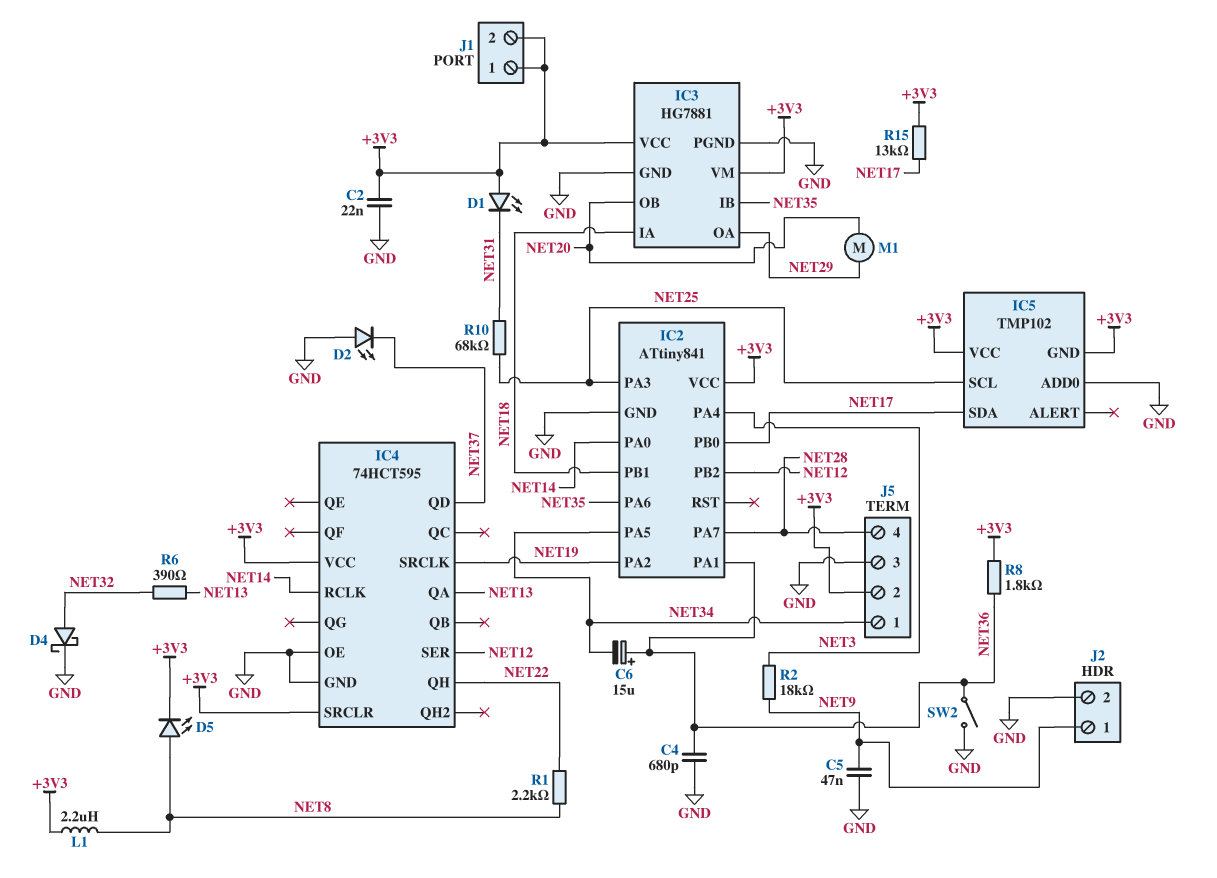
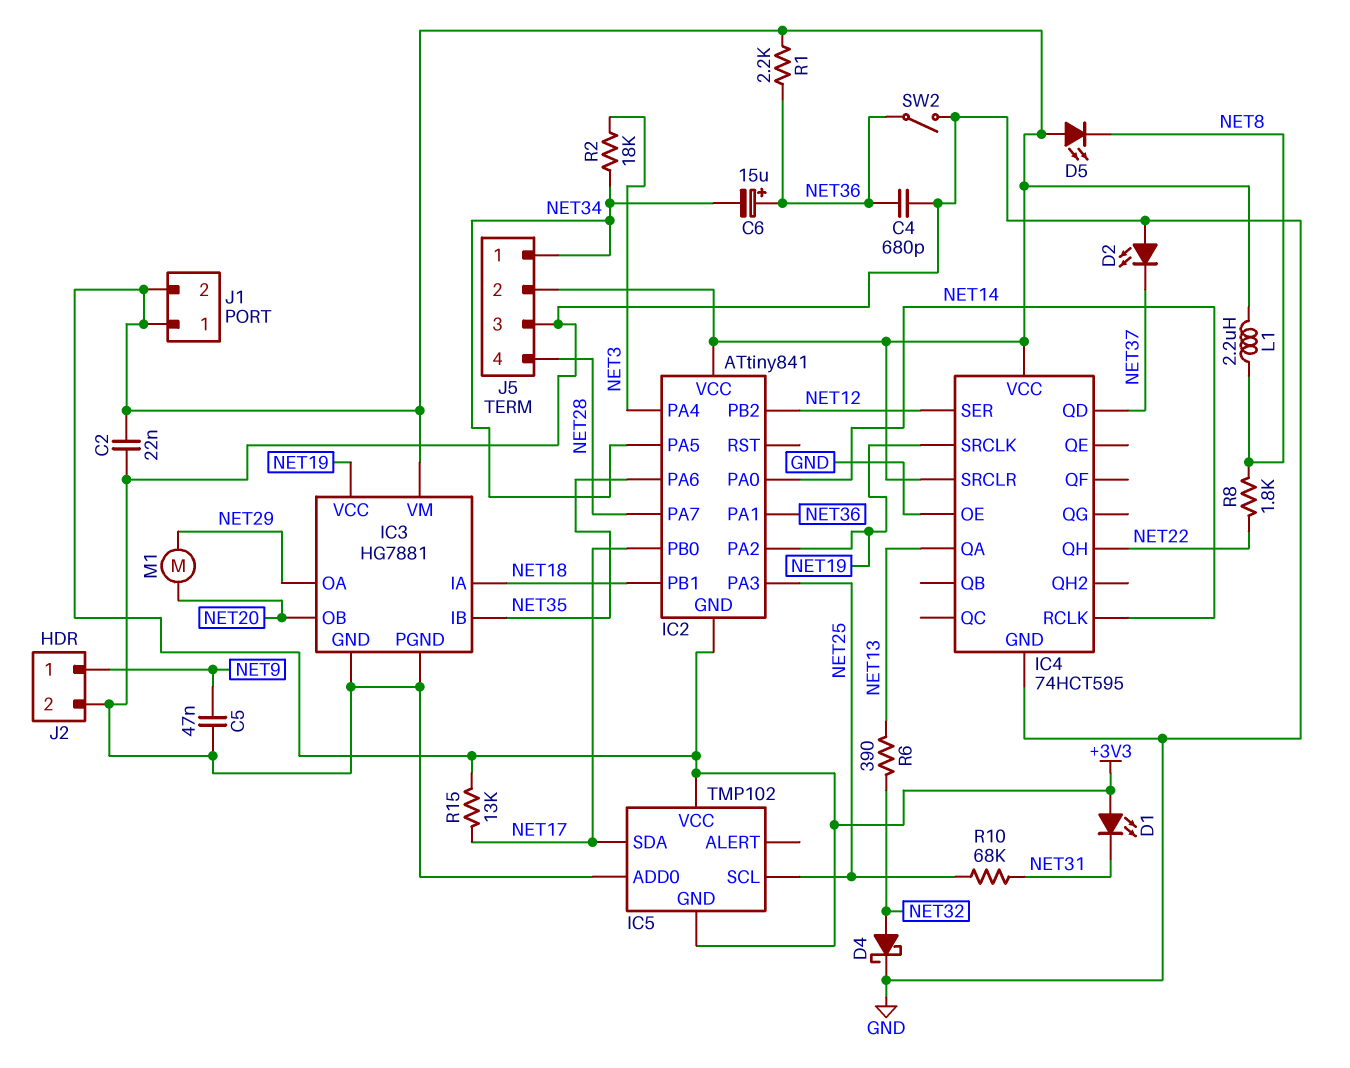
D5: LED (A NET8, K +3V3) -> LED (A +3V3, K NET8)
IC2 pin GND: GND -> +3V3
IC3 pin VCC: +3V3 -> NET19
R1: 2.2k (NET8, NET22) -> 2.2k (+3V3, NET36)
R2: 18k (NET3, NET9) -> 18k (NET3, NET34)
R8: 1.8k (+3V3, NET36) -> 1.8k (NET8, NET22)

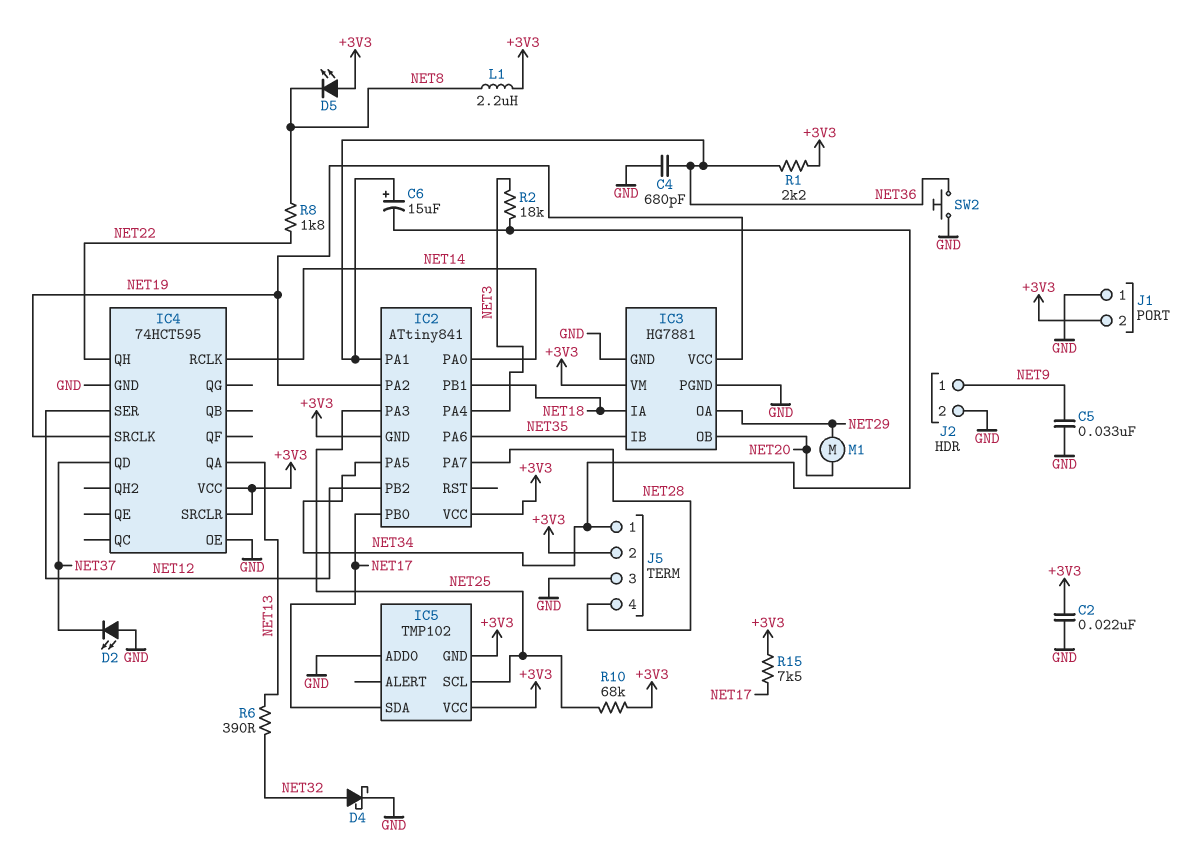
C5: 47nF (GND, NET9) -> 33nF (GND, NET9)
D1: LED (A +3V3, K NET31) -> none
J1 pin 1: +3V3 -> GND
R10: 68k (NET25, NET31) -> 68k (+3V3, NET25)
R15: 13k (+3V3, NET17) -> 7.5k (+3V3, NET17)
SW2: switch (GND, NET36) -> button (GND, NET36)

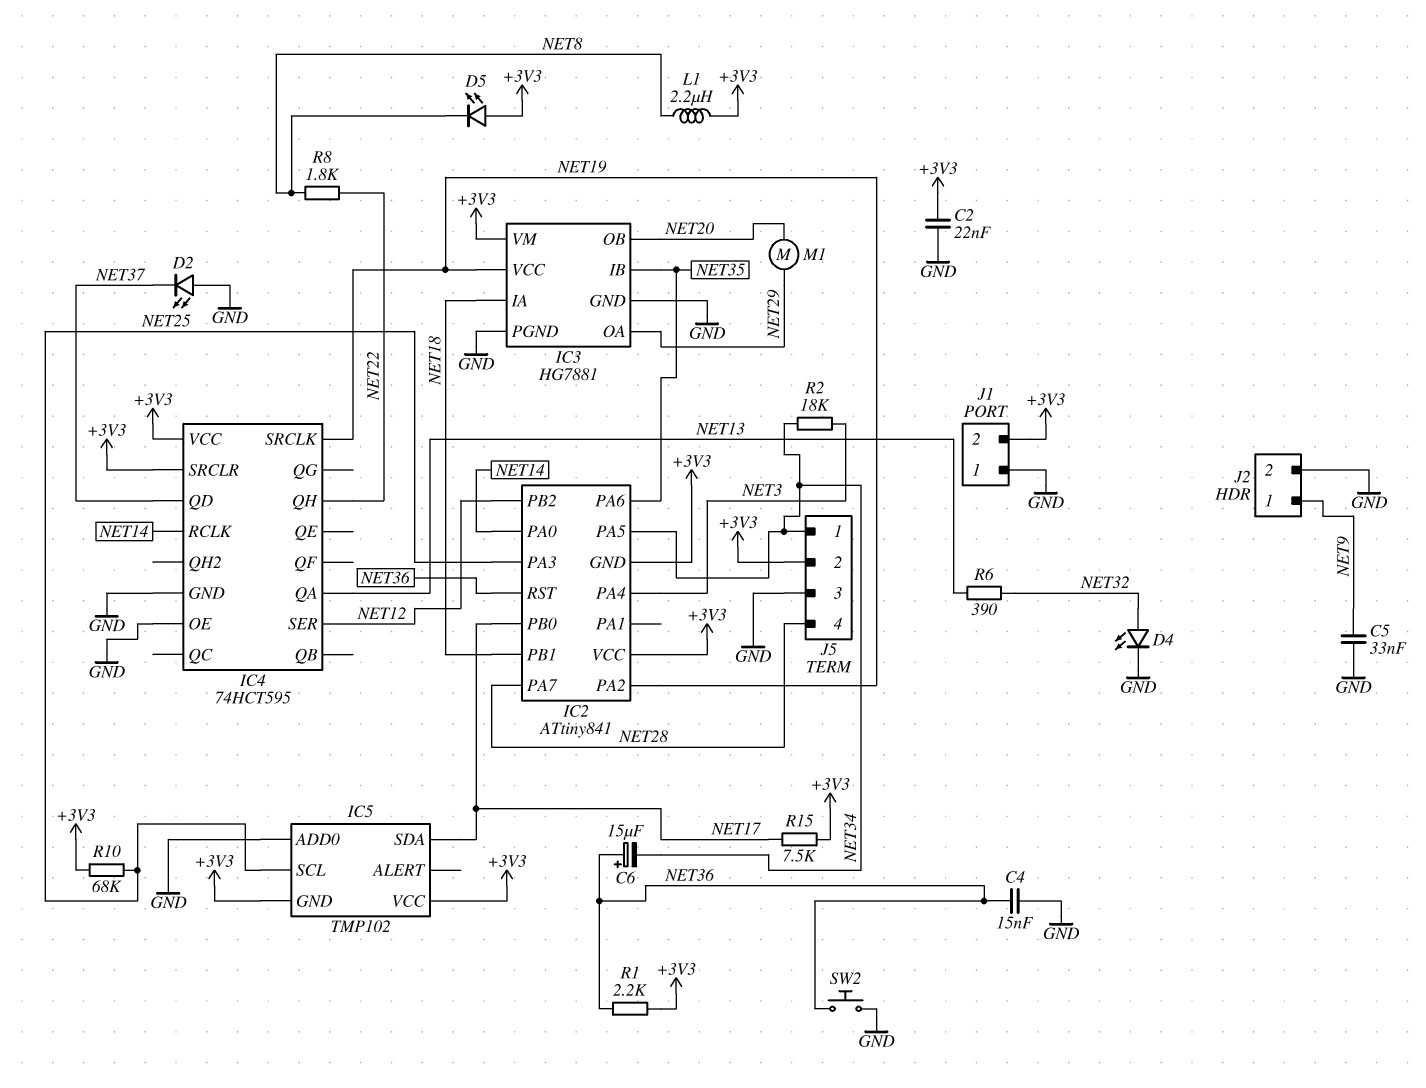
C4: 680pF (GND, NET36) -> 15nF (GND, NET36)
D4: schottky (A NET32, K GND) -> LED (A NET32, K GND)
IC2 pin PA1: NET36 -> none
IC2 pin RST: none -> NET36

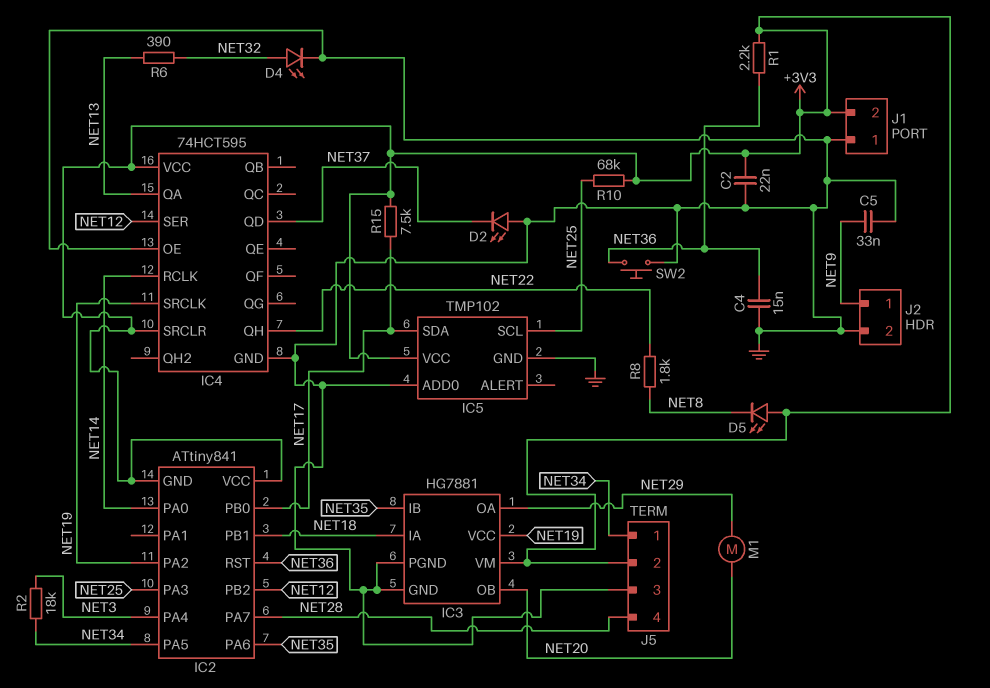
C6: 15uF (plus NET36, minus NET34) -> none
IC5 pin GND: +3V3 -> GND
L1: 2.2uH (+3V3, NET8) -> none

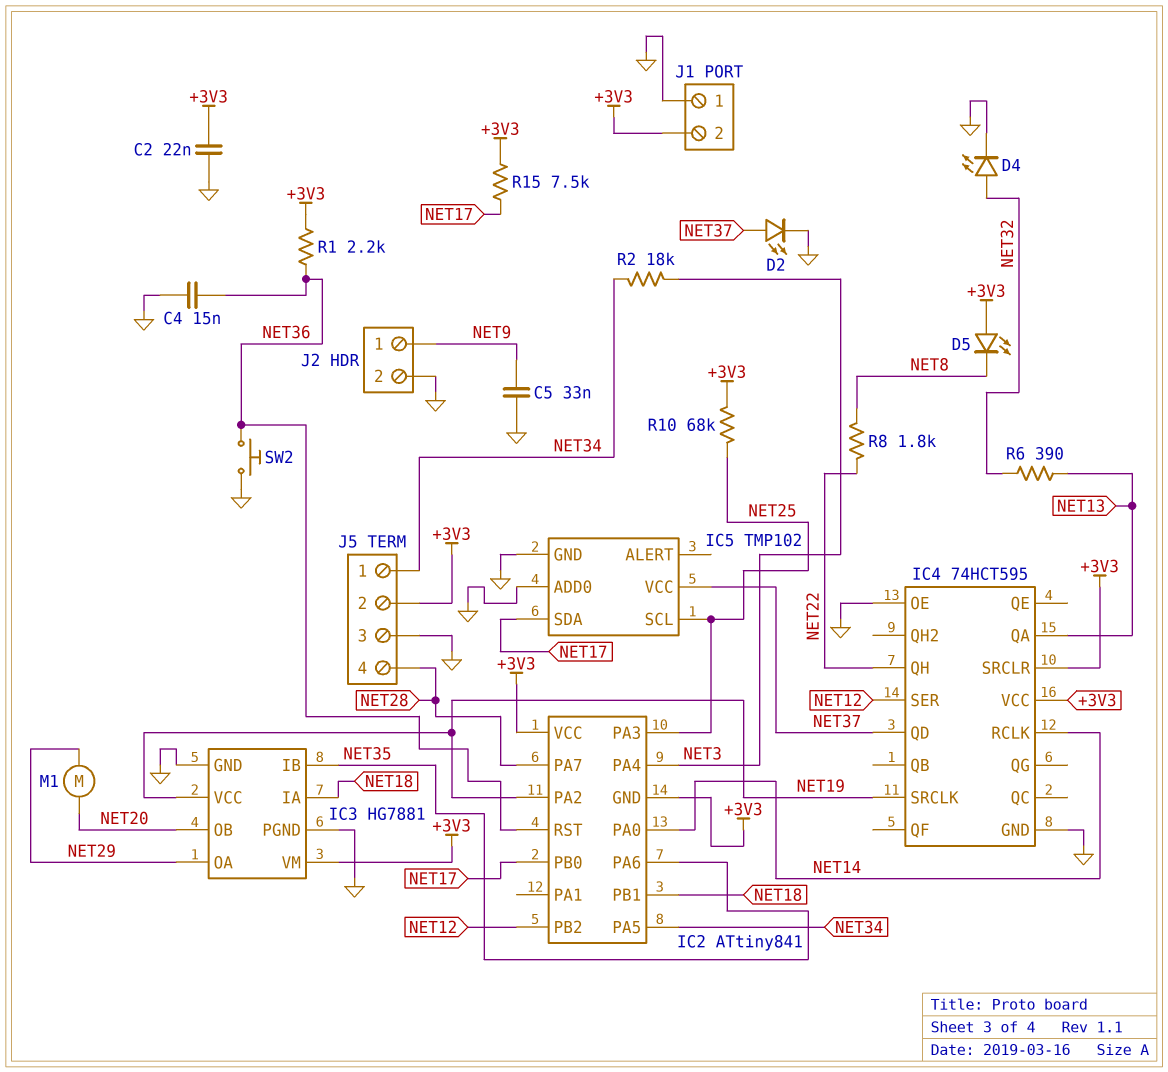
D2: LED (A GND, K NET37) -> LED (A NET37, K GND)
IC5 pin VCC: +3V3 -> NET37

